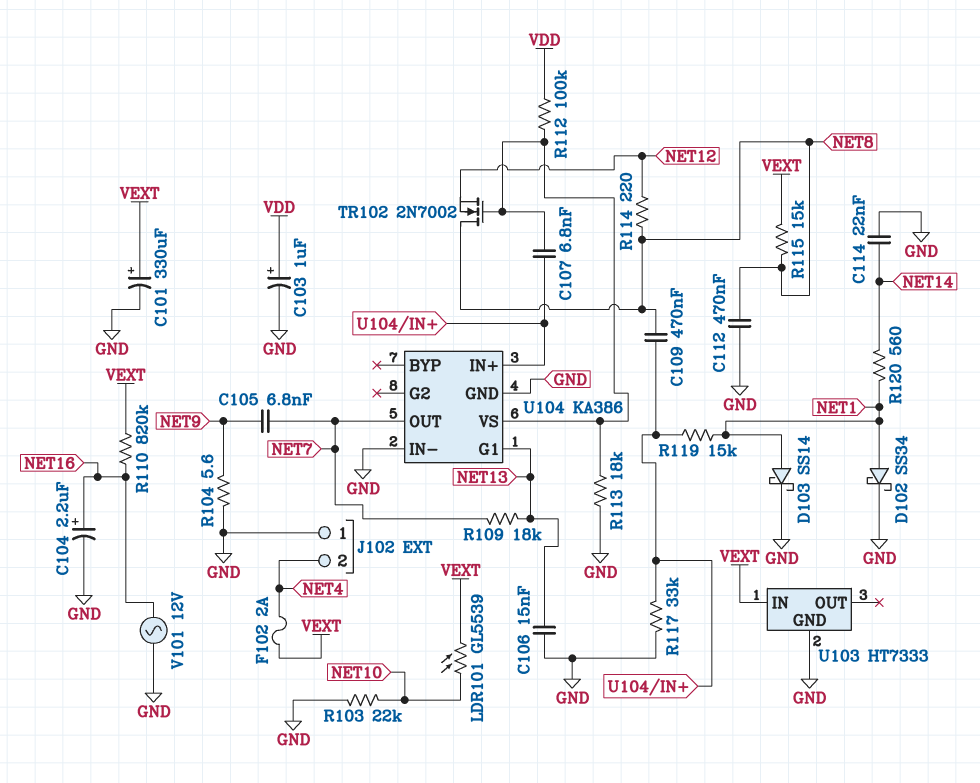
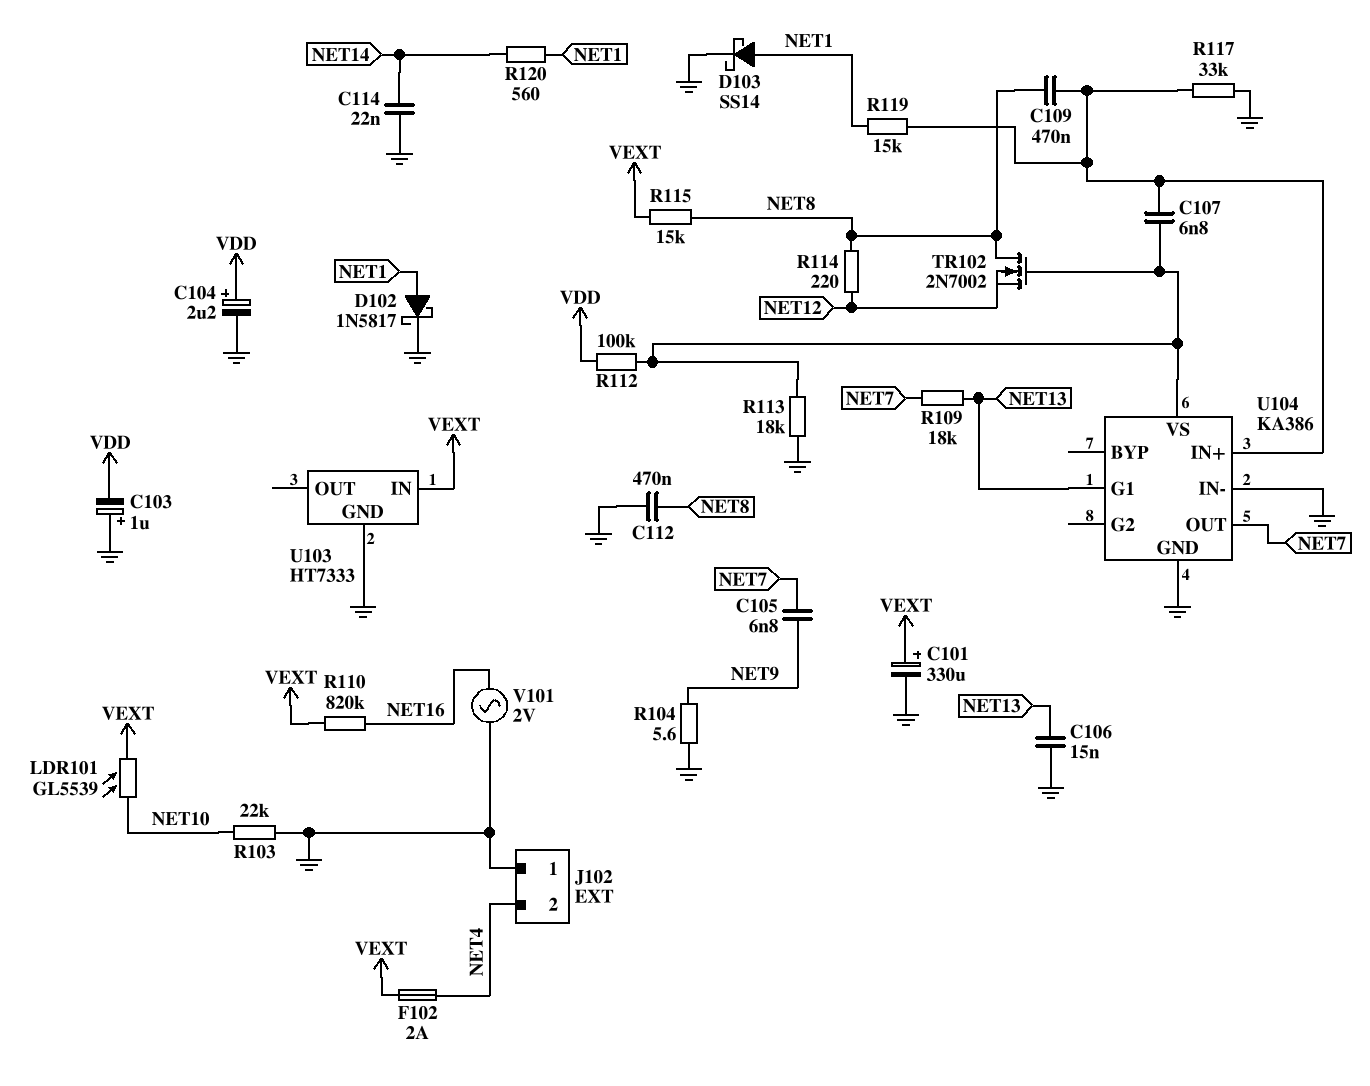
C103: 1uF (plus VDD, minus GND) -> 1uF (plus GND, minus VDD)
C104: 2.2uF (plus NET16, minus GND) -> 2.2uF (plus VDD, minus GND)
D102: schottky SS34 (A NET1, K GND) -> schottky 1N5817 (A NET1, K GND)
V101: AC 12V (GND, NET16) -> AC 2V (GND, NET16)

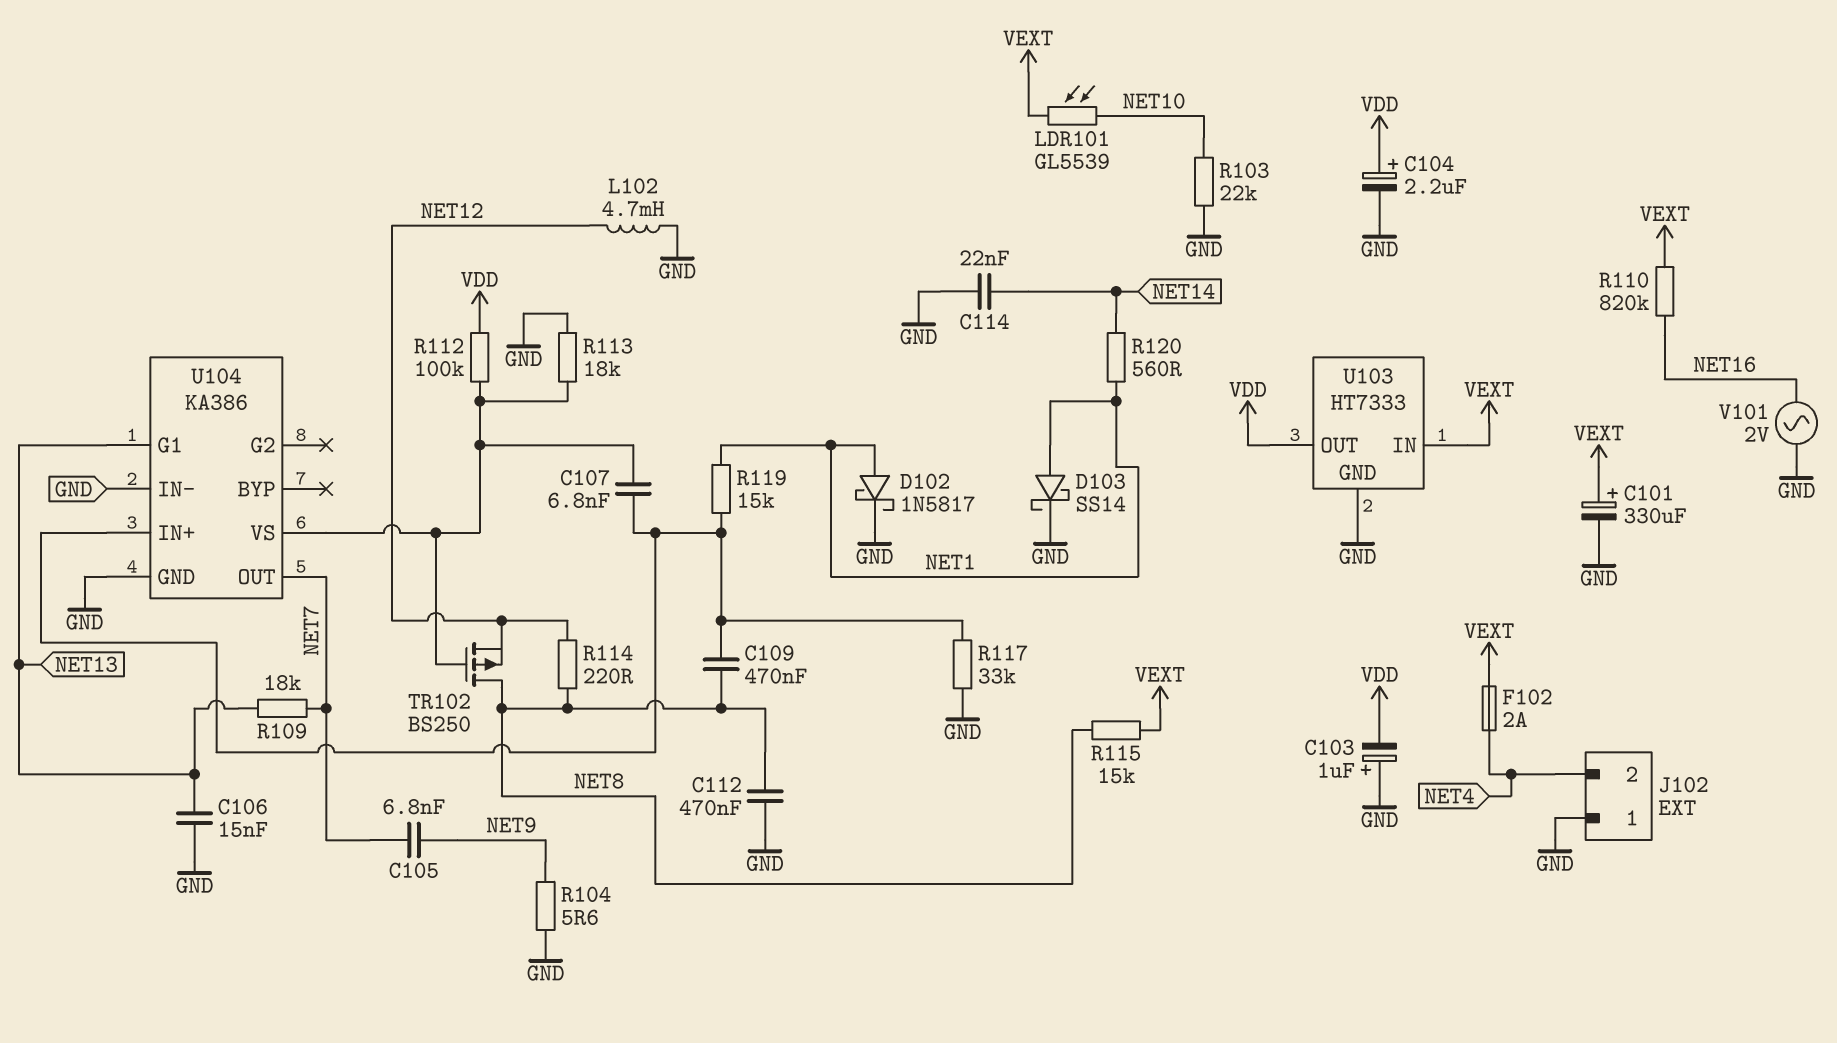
L102: none -> 4.7mH (GND, NET12)
TR102: NMOS 2N7002 (G U104/VS, D NET8, S NET12) -> PMOS BS250 (G U104/VS, D NET8, S NET12)
U103 pin OUT: none -> VDD

